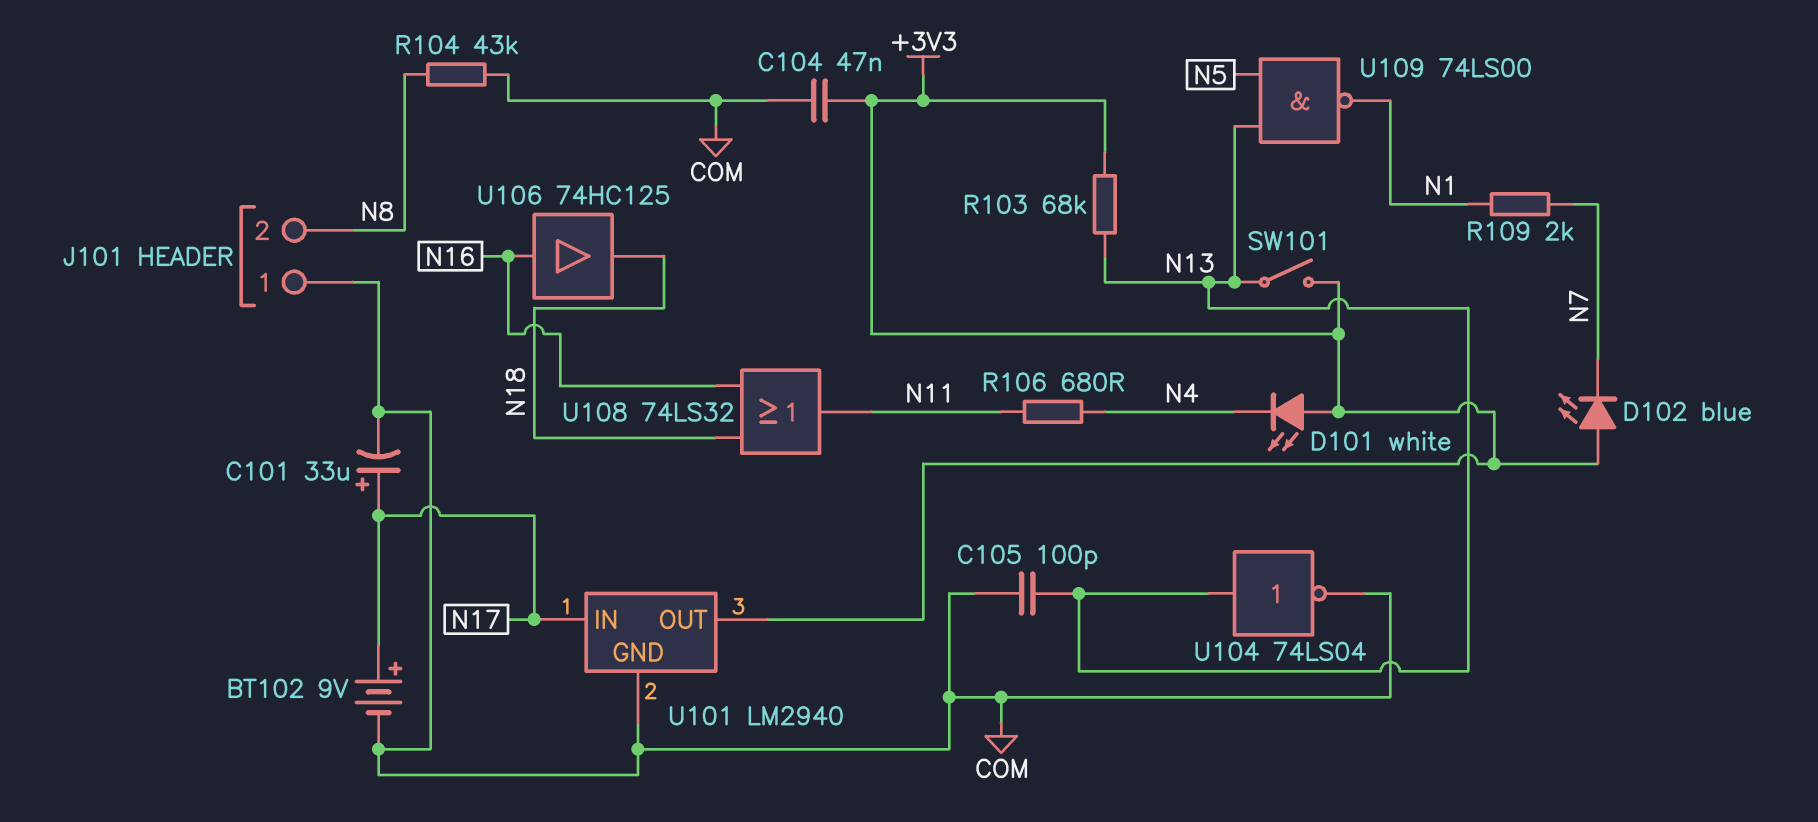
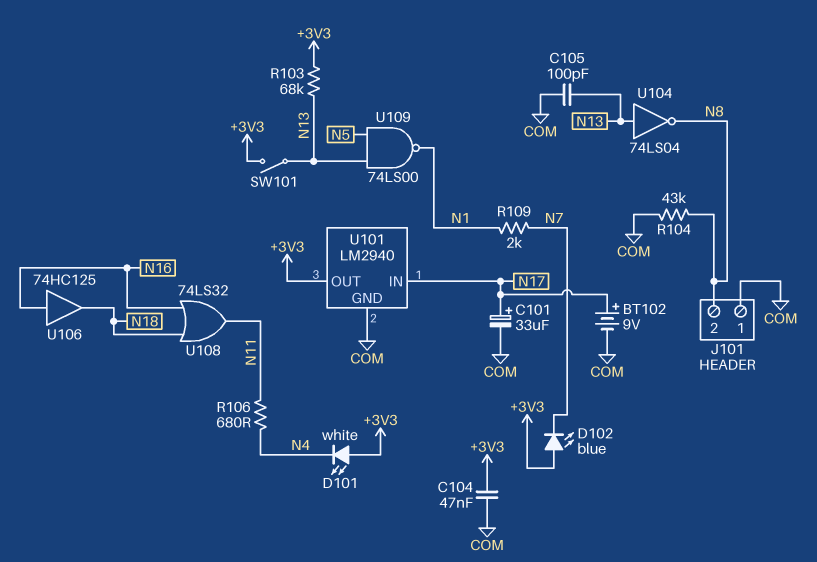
U104: NOT 74LS04 (in N13, out COM) -> NOT 74LS04 (in N13, out N8)

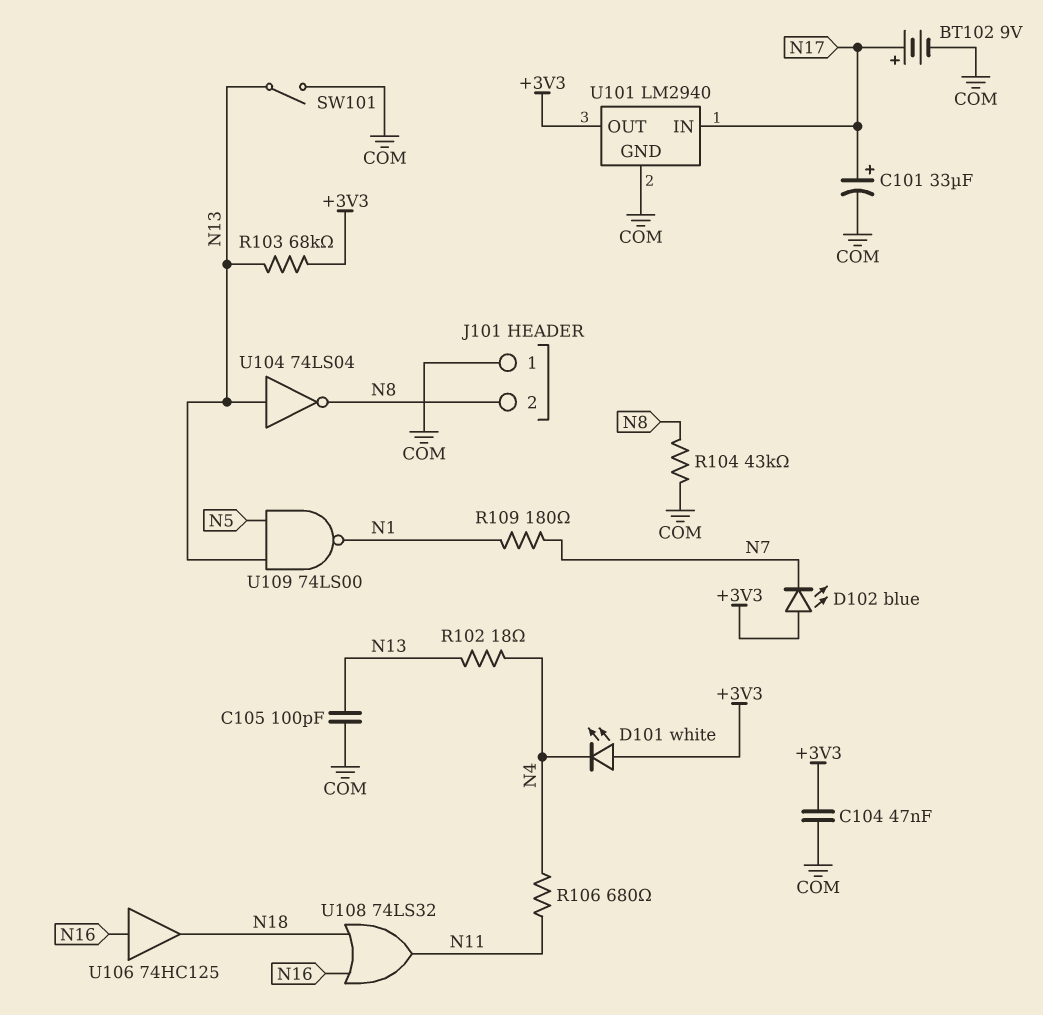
R102: none -> 18 (N4, N13)
R109: 2k (N1, N7) -> 180 (N1, N7)
SW101: switch (+3V3, N13) -> switch (COM, N13)

